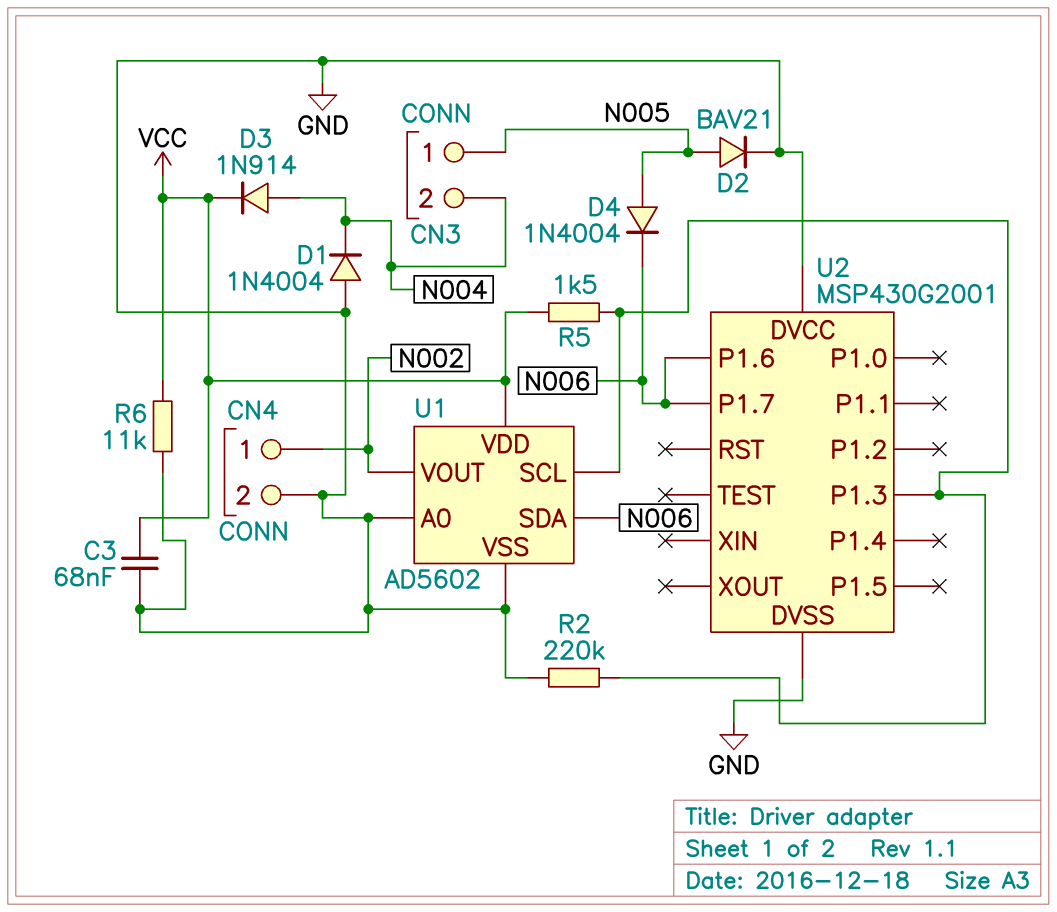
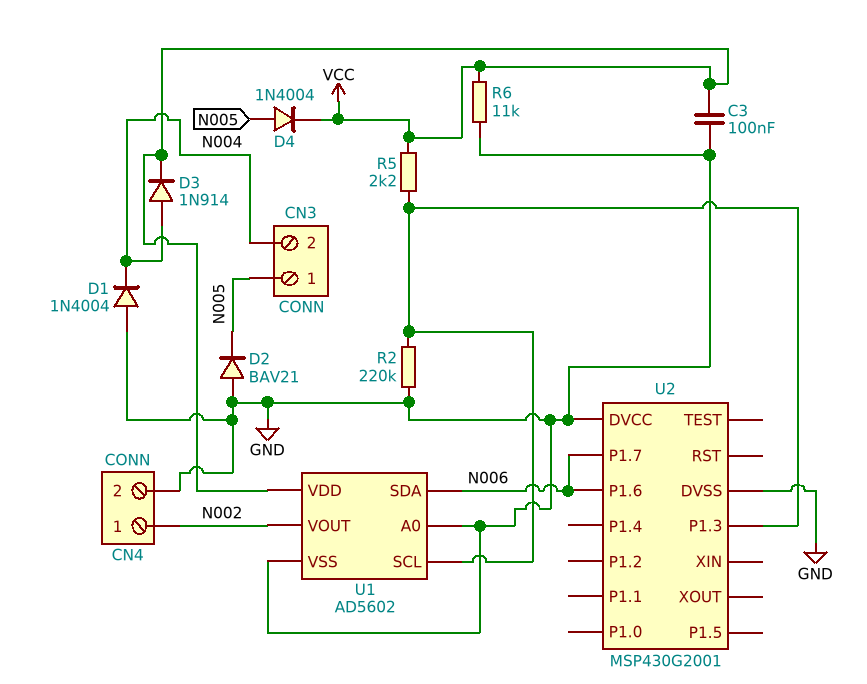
C3: 68nF (GND, VCC) -> 100nF (GND, VCC)
D2: diode BAV21 (A N005, K GND) -> diode BAV21 (A GND, K N005)
D4: diode 1N4004 (A N005, K N006) -> diode 1N4004 (A N005, K VCC)
R5: 1.5k (U1/SCL, VCC) -> 2.2k (U1/SCL, VCC)

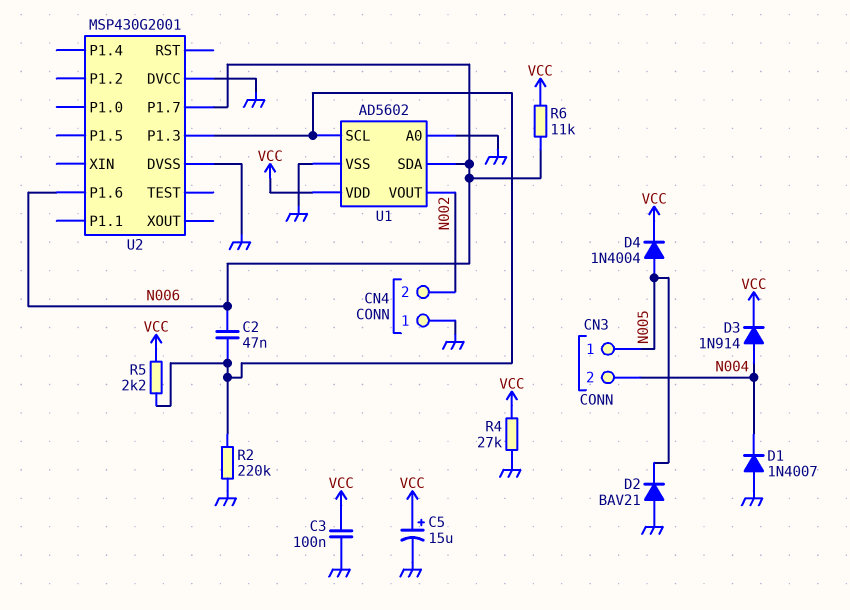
C2: none -> 47nF (N006, U1/SCL)
C5: none -> 15uF (plus VCC, minus GND)
CN4 pin 1: N002 -> GND
CN4 pin 2: GND -> N002
D1: diode 1N4004 (A GND, K N004) -> diode 1N4007 (A GND, K N004)
R4: none -> 27k (GND, VCC)
R6: 11k (GND, VCC) -> 11k (N006, VCC)

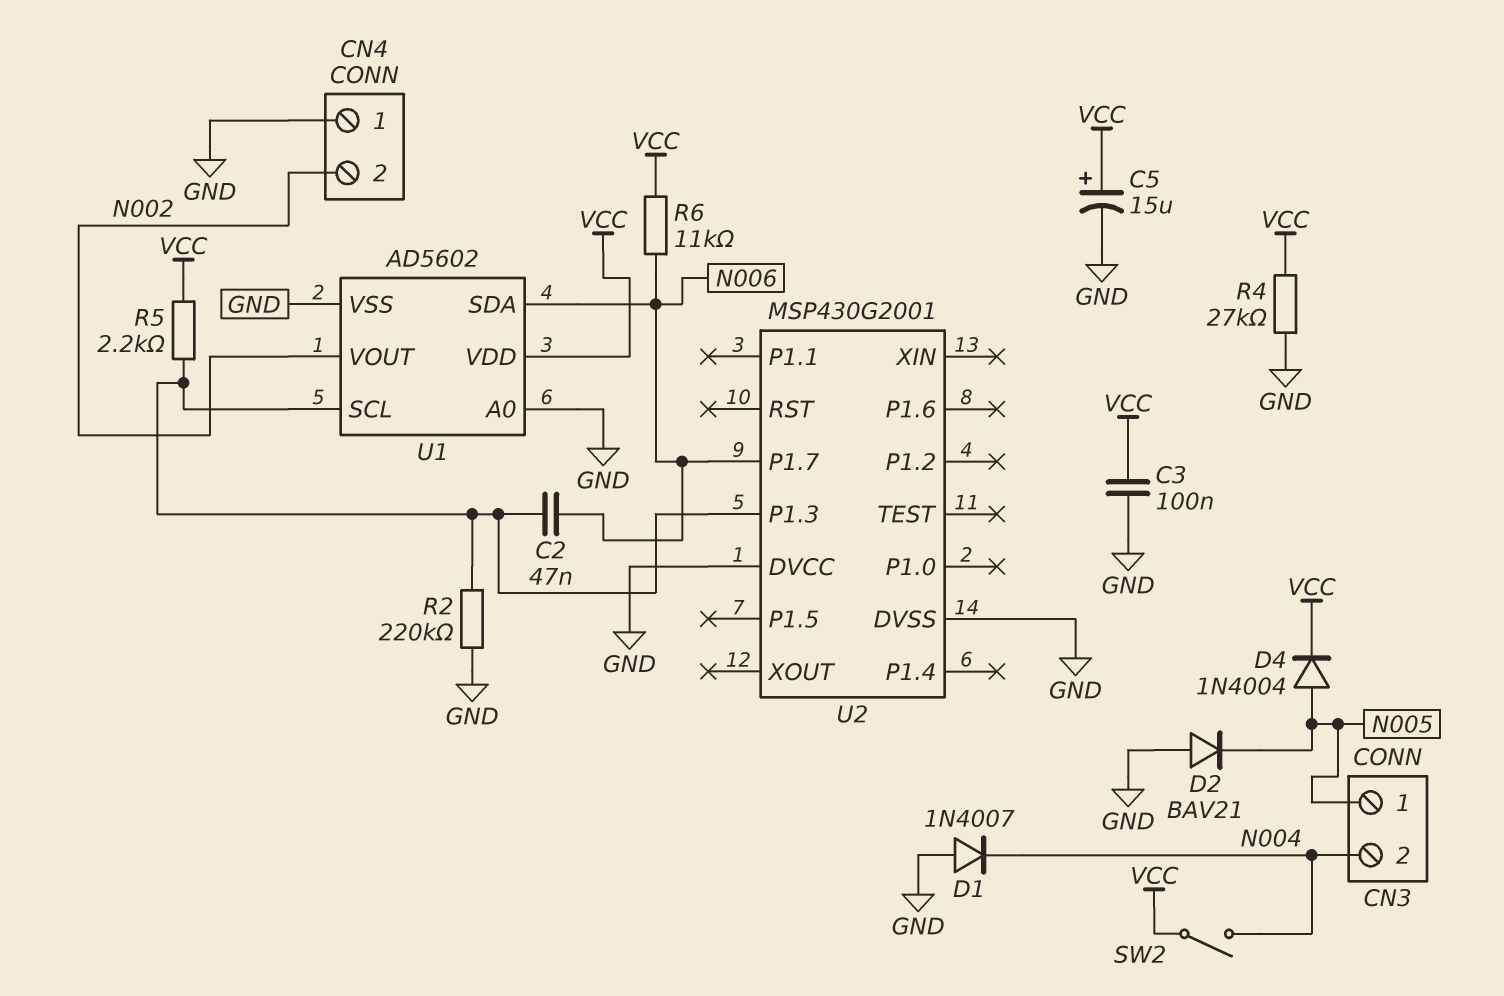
D3: diode 1N914 (A N004, K VCC) -> none
SW2: none -> switch (N004, VCC)
U2 pin P1.6: N006 -> none

